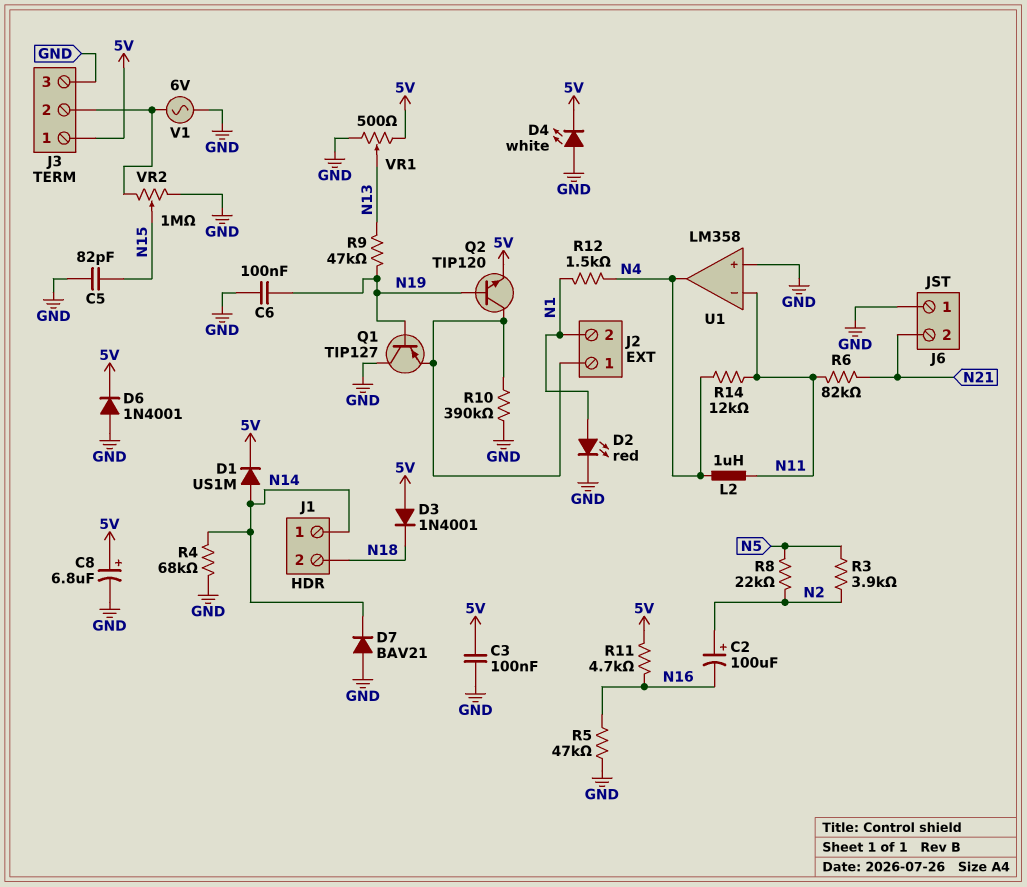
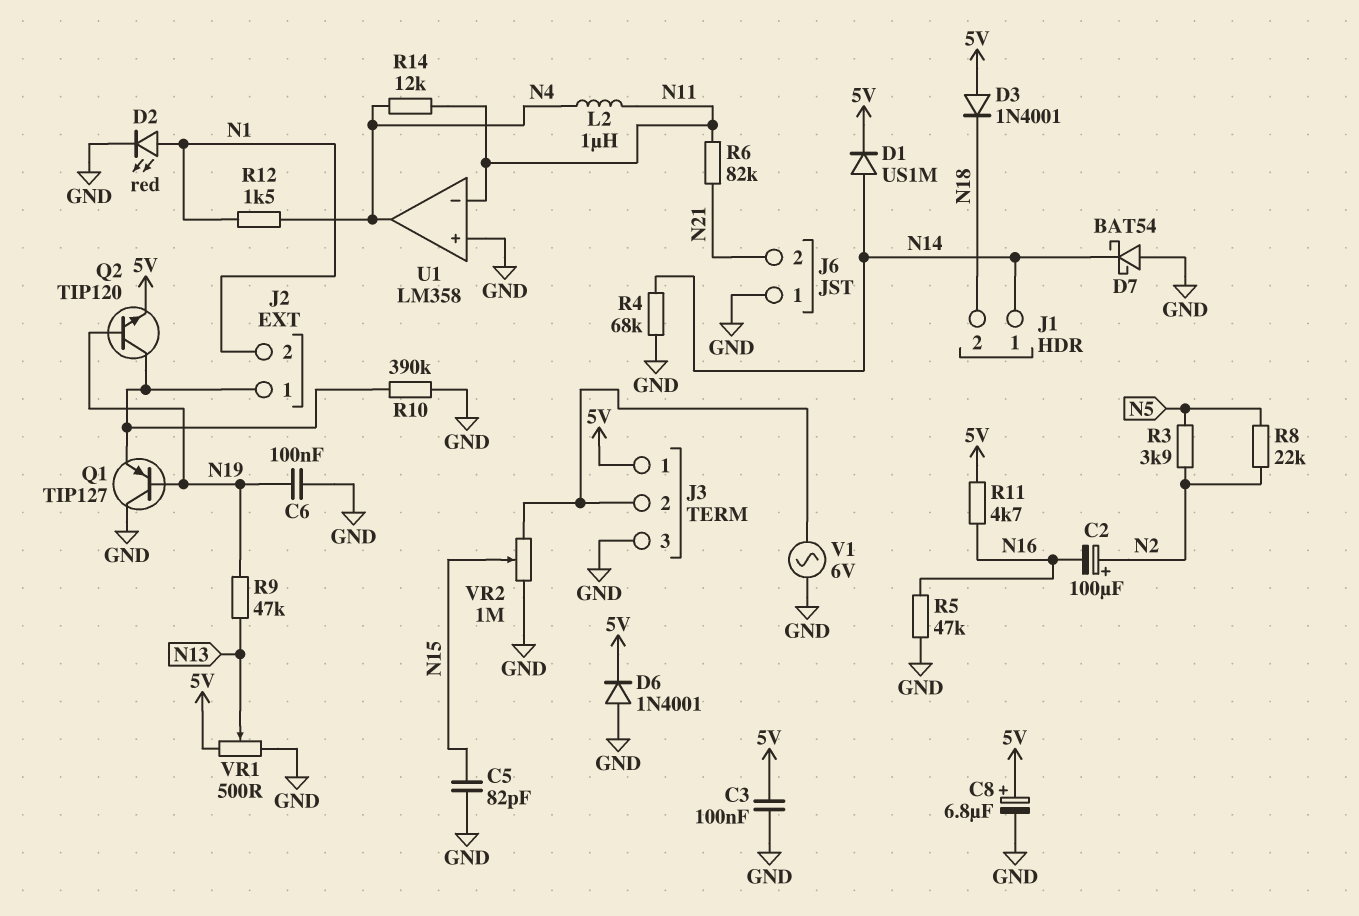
D4: LED white (A GND, K 5V) -> none
D7: diode BAV21 (A GND, K N14) -> schottky BAT54 (A GND, K N14)

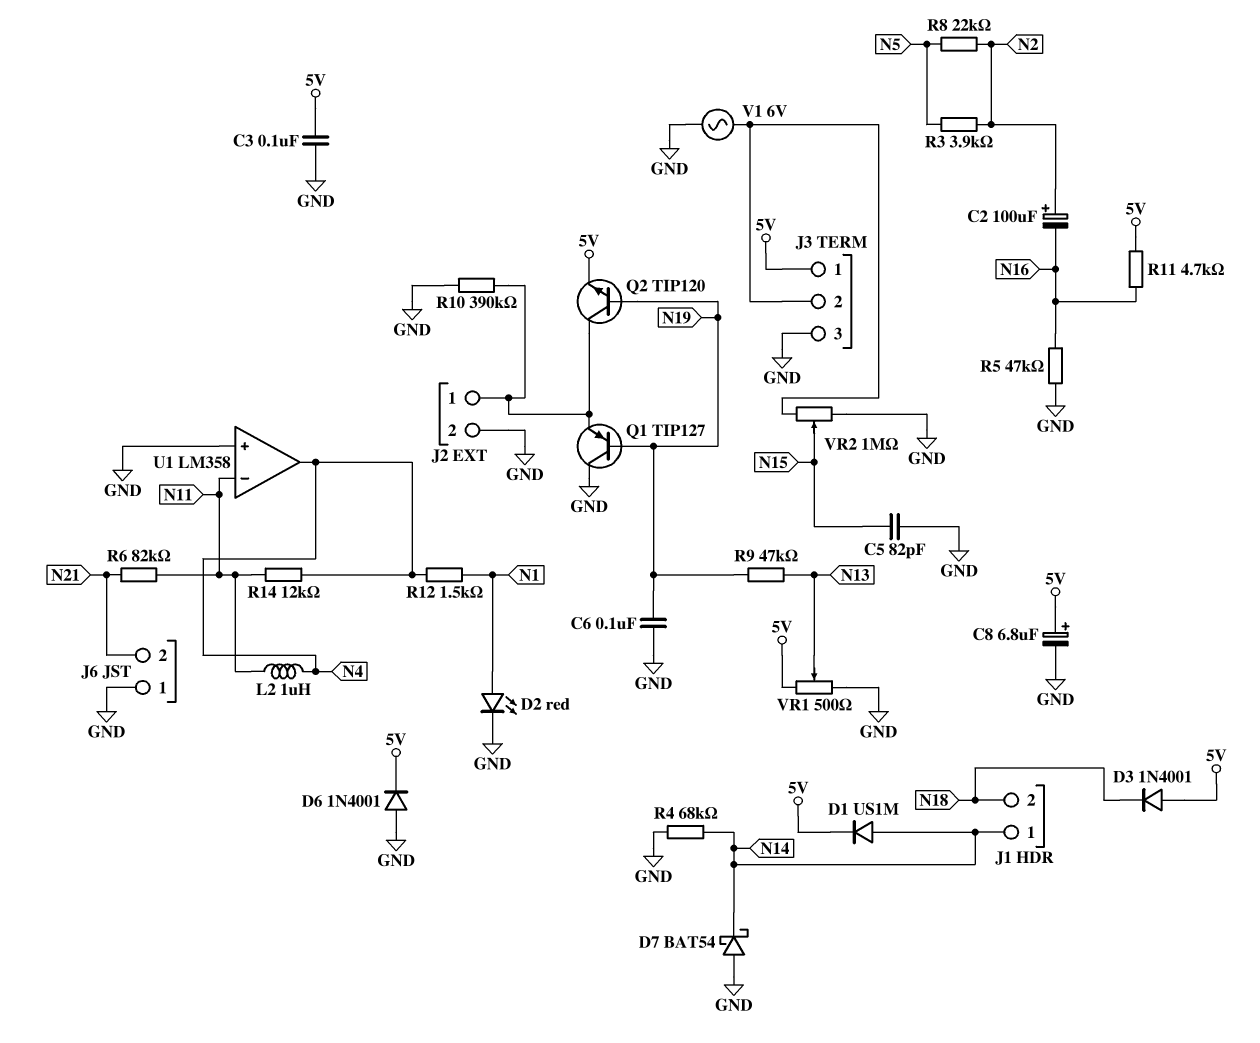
J2 pin 2: N1 -> GND

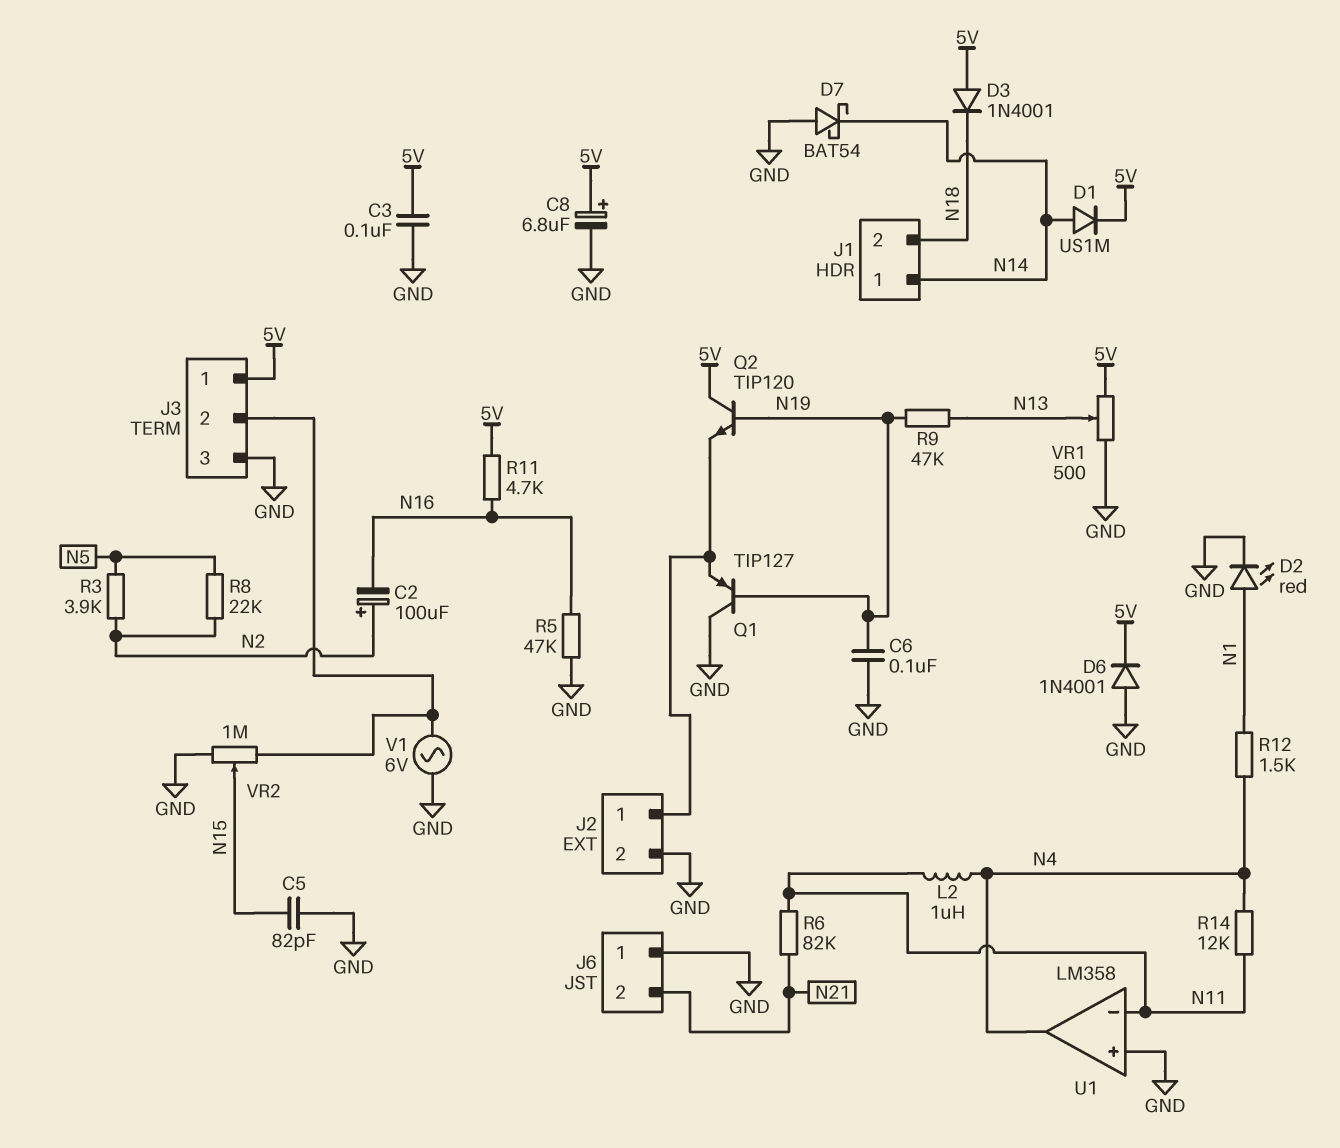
Q2: NPN TIP120 (B N19, C J2/1, E 5V) -> NPN TIP120 (B N19, C 5V, E J2/1)
R4: 68k (GND, N14) -> none
R10: 390k (GND, J2/1) -> none

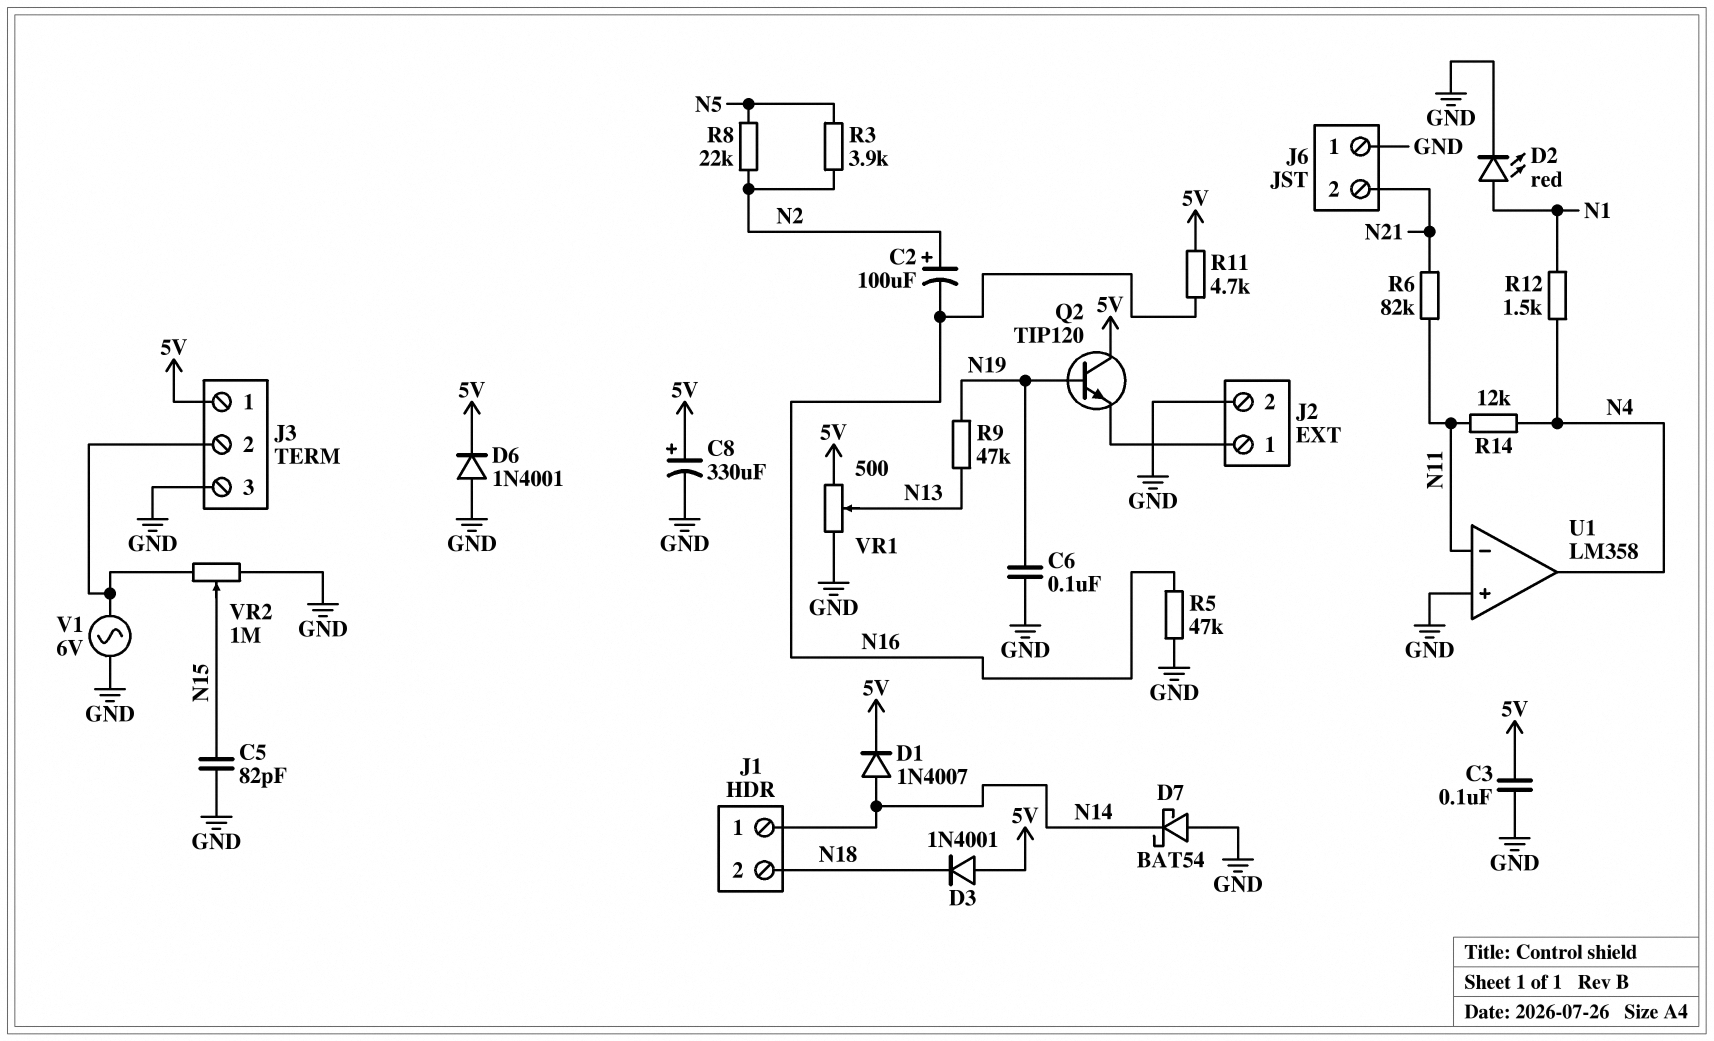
C8: 6.8uF (plus 5V, minus GND) -> 330uF (plus 5V, minus GND)
D1: diode US1M (A N14, K 5V) -> diode 1N4007 (A N14, K 5V)
L2: 1uH (N4, N11) -> none
Q1: PNP TIP127 (B N19, C GND, E J2/1) -> none

